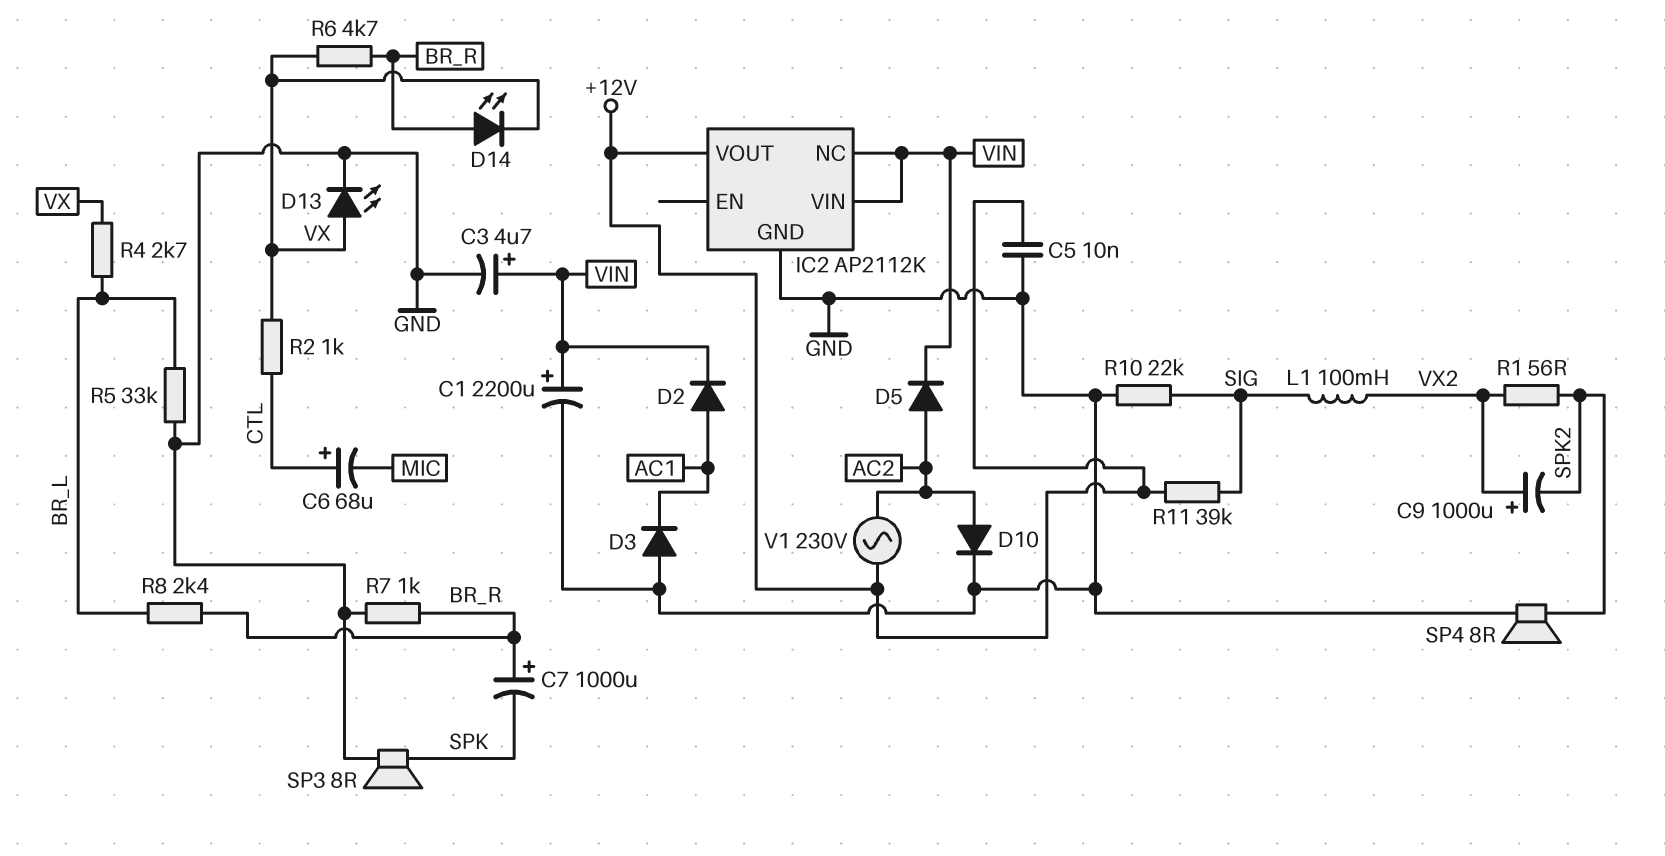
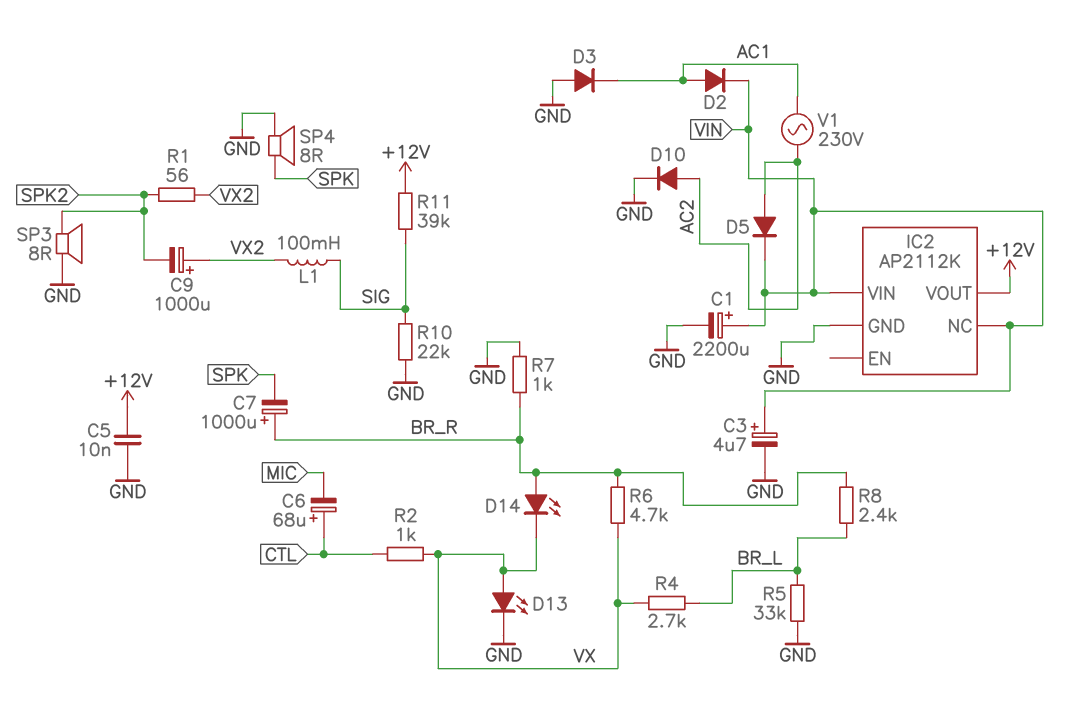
SP3: speaker 8R (GND, SPK) -> speaker 8R (GND, SPK2)
SP4: speaker 8R (GND, SPK2) -> speaker 8R (GND, SPK)
V1: AC 230V (+12V, AC2) -> AC 230V (AC1, AC2)

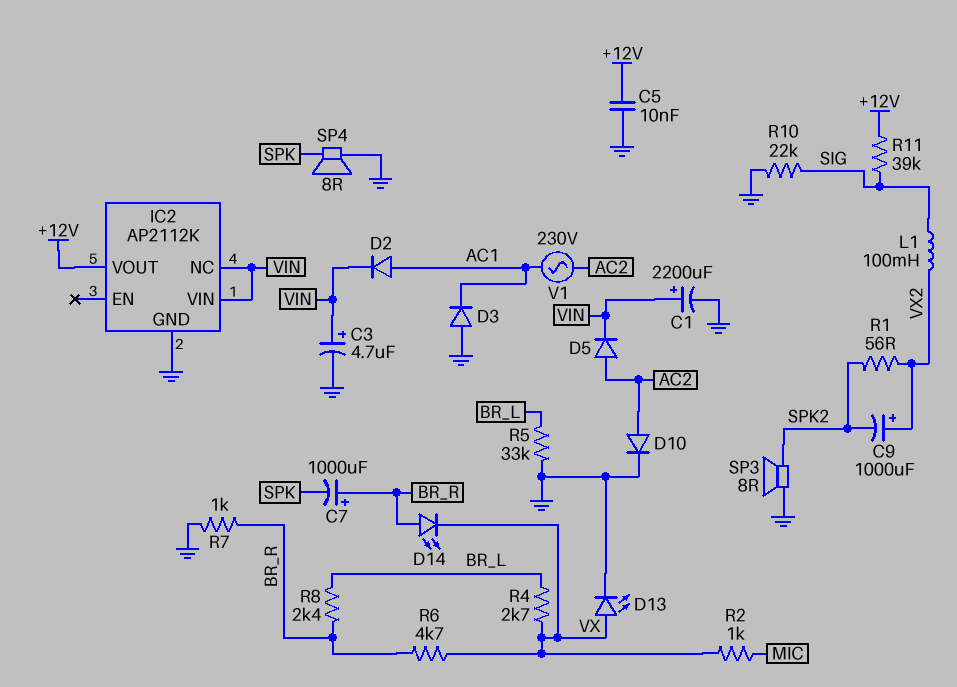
C6: 68uF (plus CTL, minus MIC) -> none
R2: 1k (CTL, VX) -> 1k (MIC, VX)

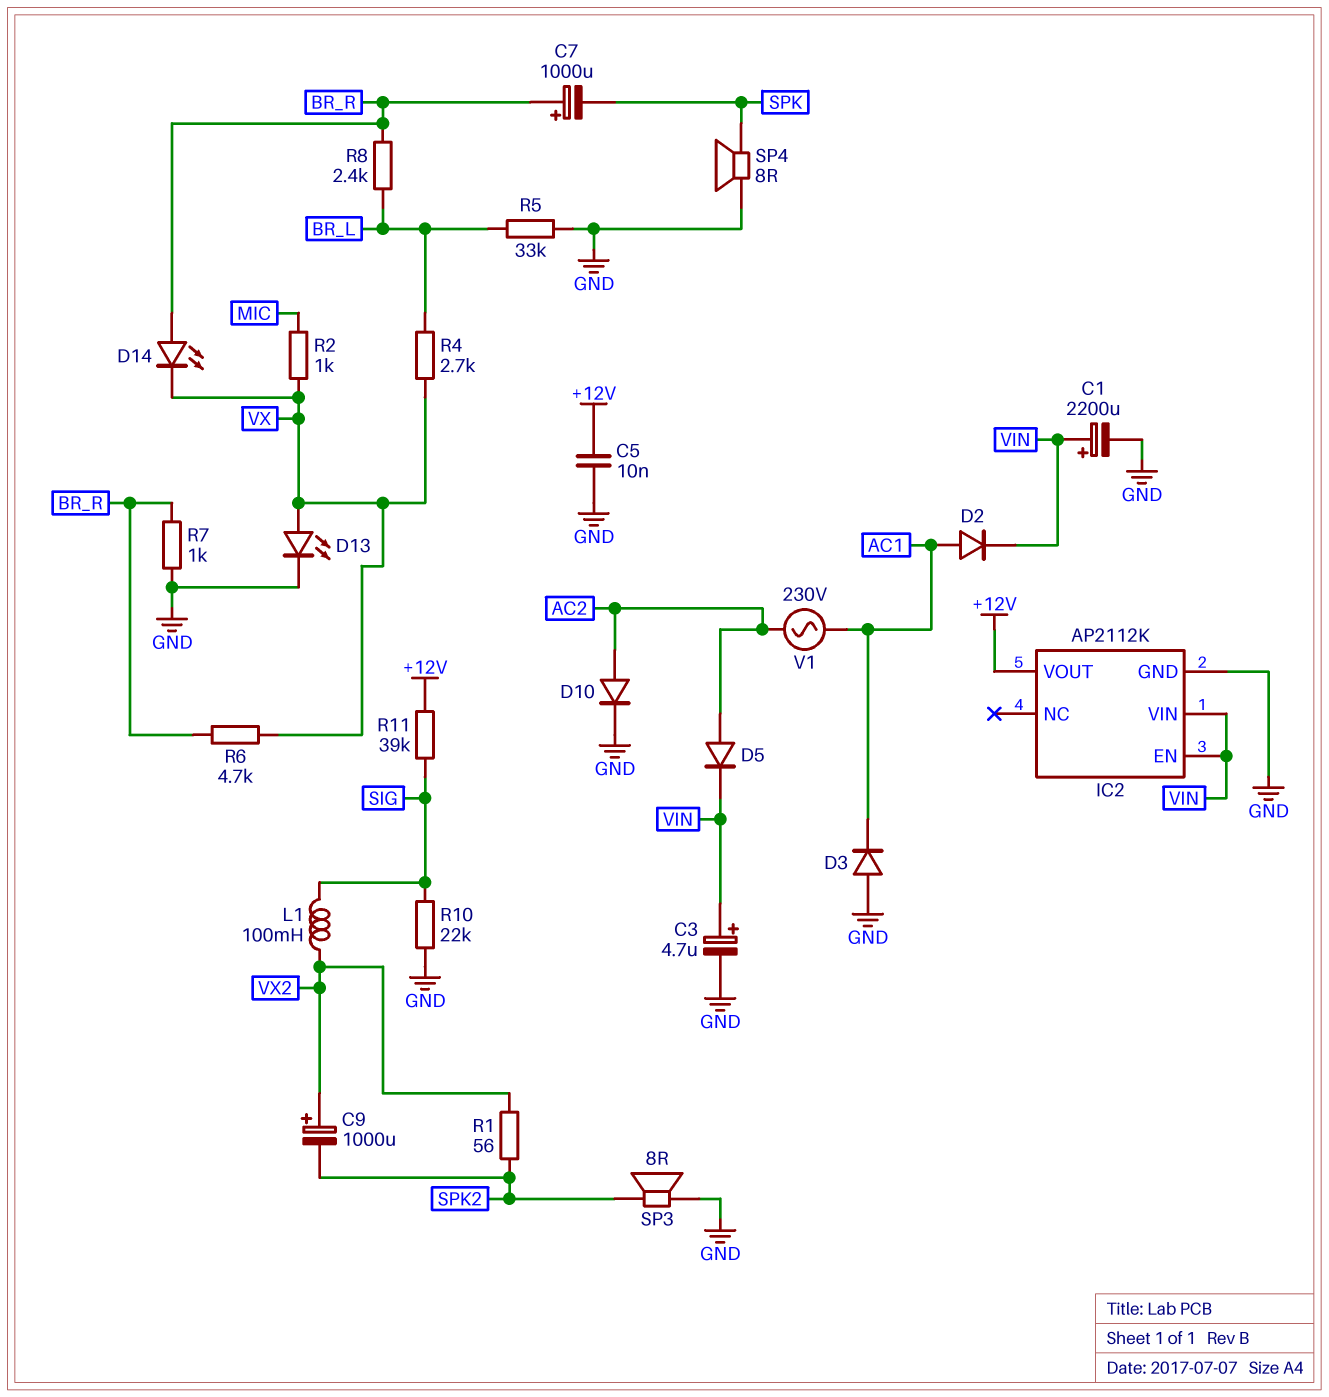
IC2 pin EN: none -> VIN
IC2 pin NC: VIN -> none

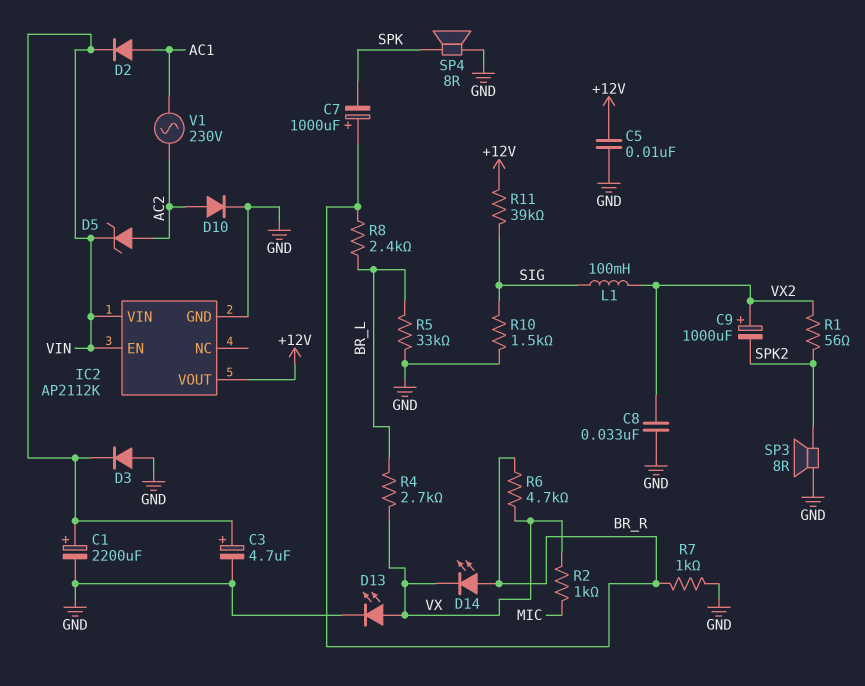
C8: none -> 33nF (GND, VX2)
D3: diode (A GND, K AC1) -> diode (A GND, K VIN)
D5: diode (A AC2, K VIN) -> zener (A AC2, K VIN)
R10: 22k (GND, SIG) -> 1.5k (GND, SIG)

